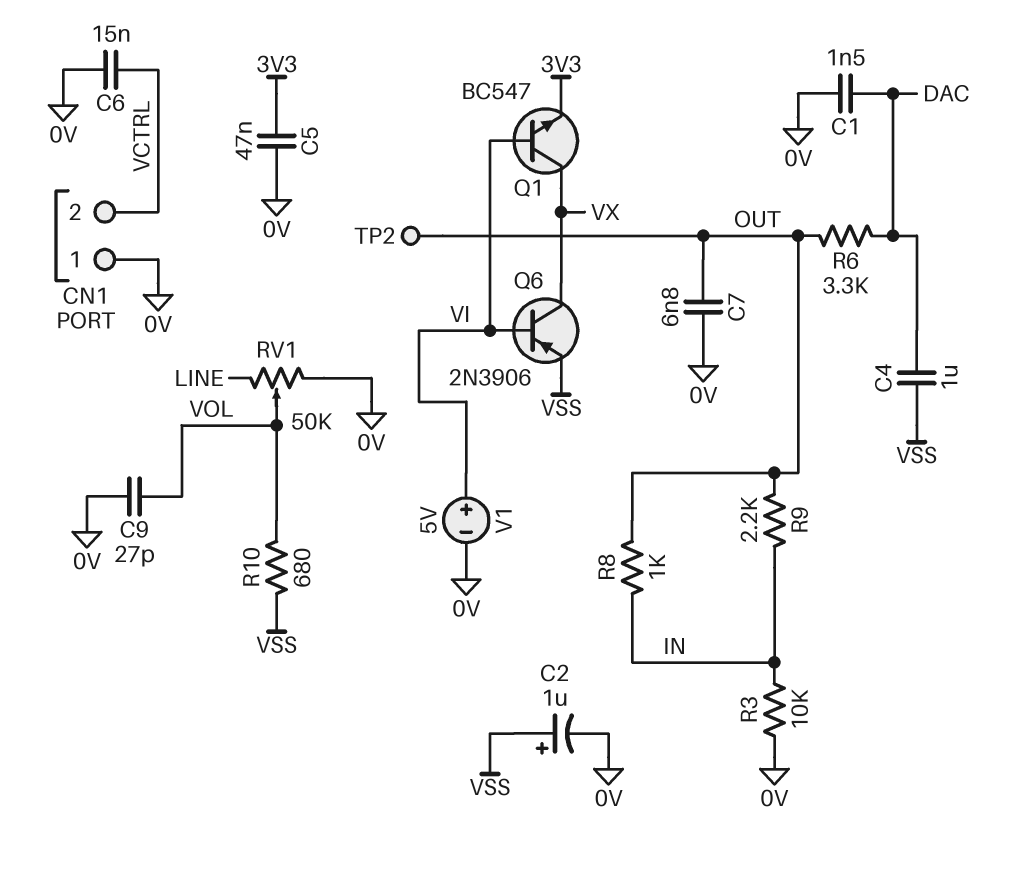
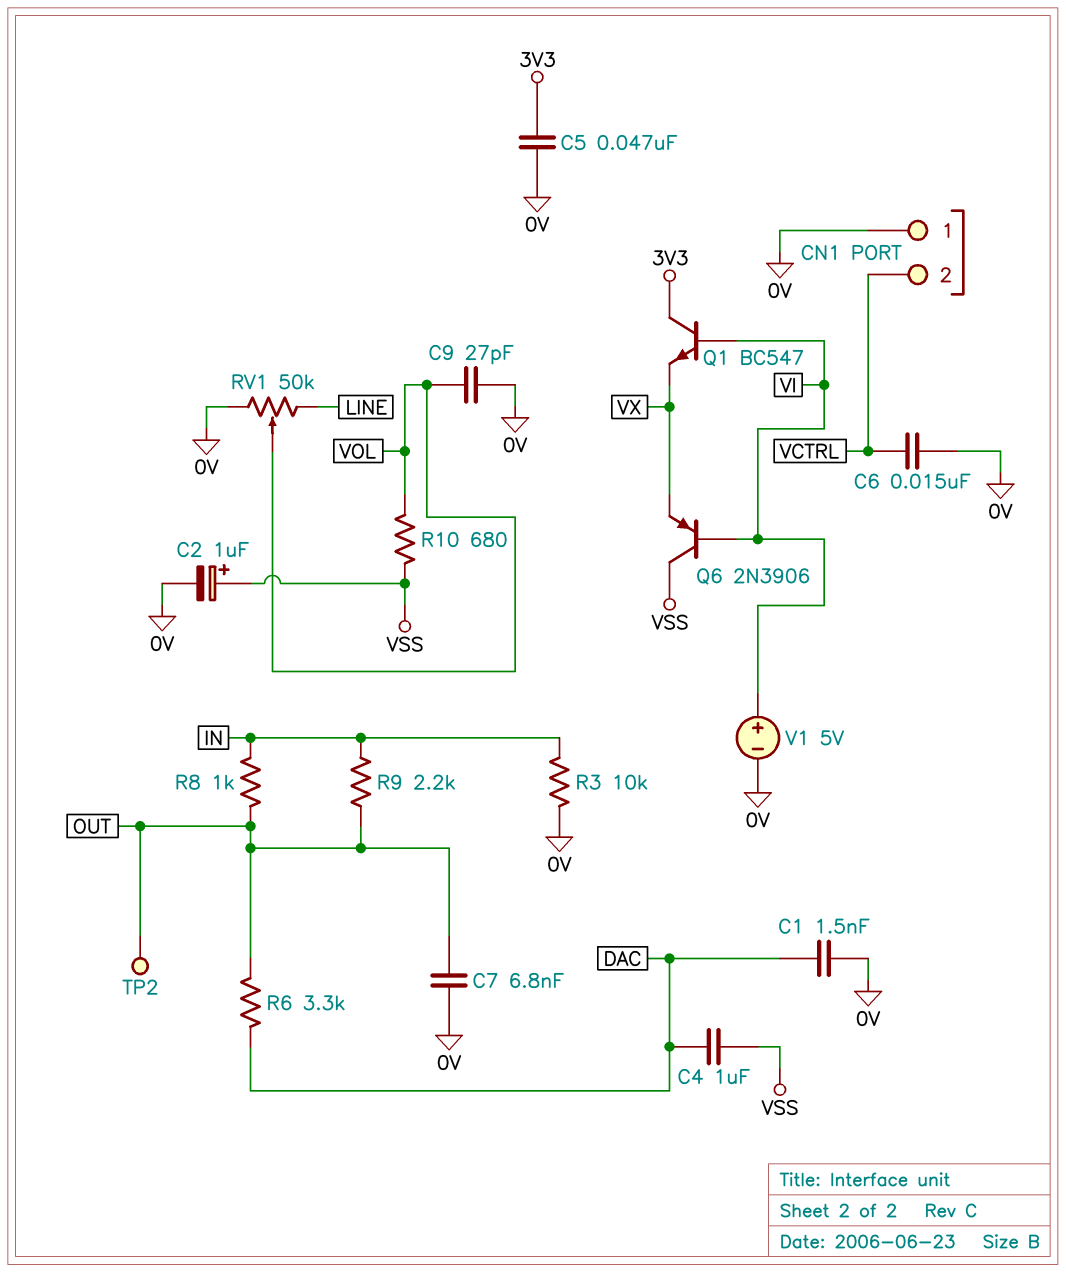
Q1: NPN BC547 (B VI, C VX, E 3V3) -> NPN BC547 (B VI, C 3V3, E VX)
Q6: PNP 2N3906 (B VI, C VX, E VSS) -> PNP 2N3906 (B VI, C VSS, E VX)

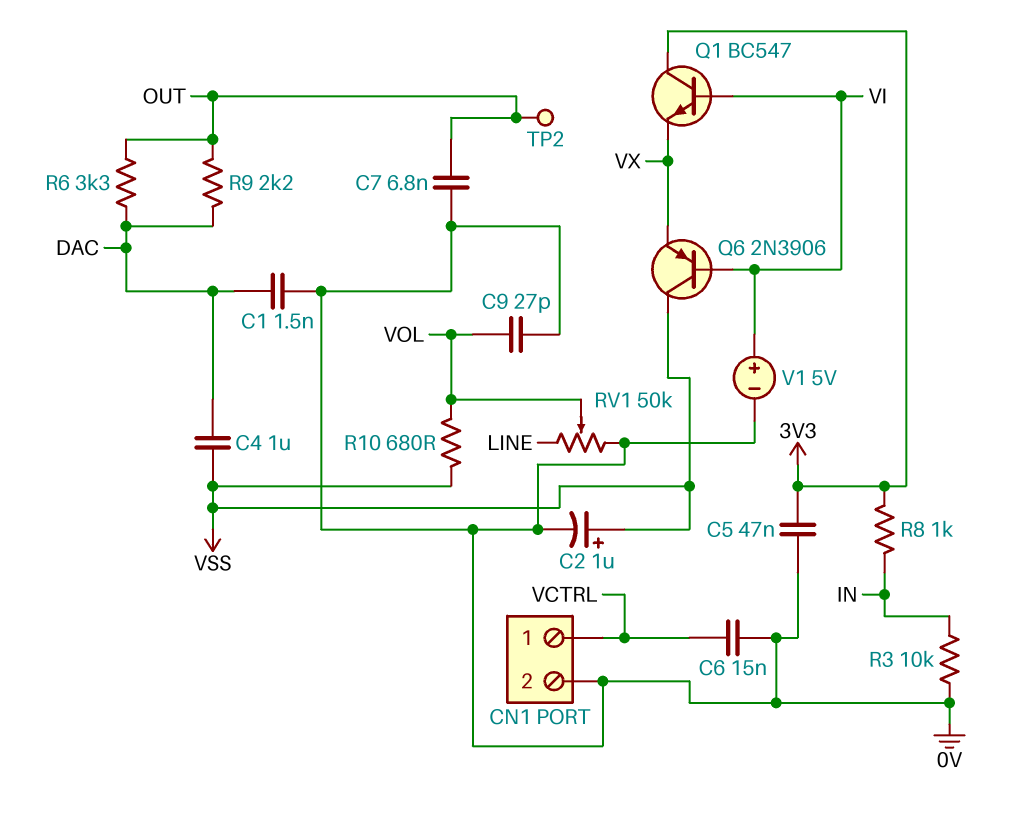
CN1 pin 1: 0V -> VCTRL
CN1 pin 2: VCTRL -> 0V
R8: 1k (IN, OUT) -> 1k (3V3, IN)
R9: 2.2k (IN, OUT) -> 2.2k (DAC, OUT)

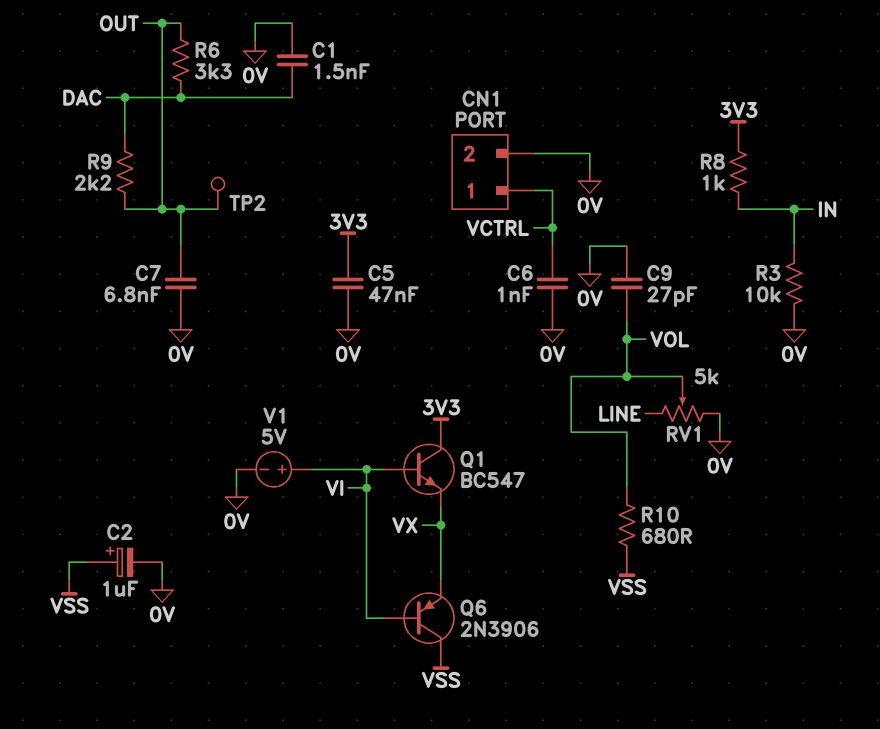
C4: 1uF (DAC, VSS) -> none
C6: 15nF (0V, VCTRL) -> 1nF (0V, VCTRL)
RV1: 50k (0V, LINE, wiper VOL) -> 5k (0V, LINE, wiper VOL)

